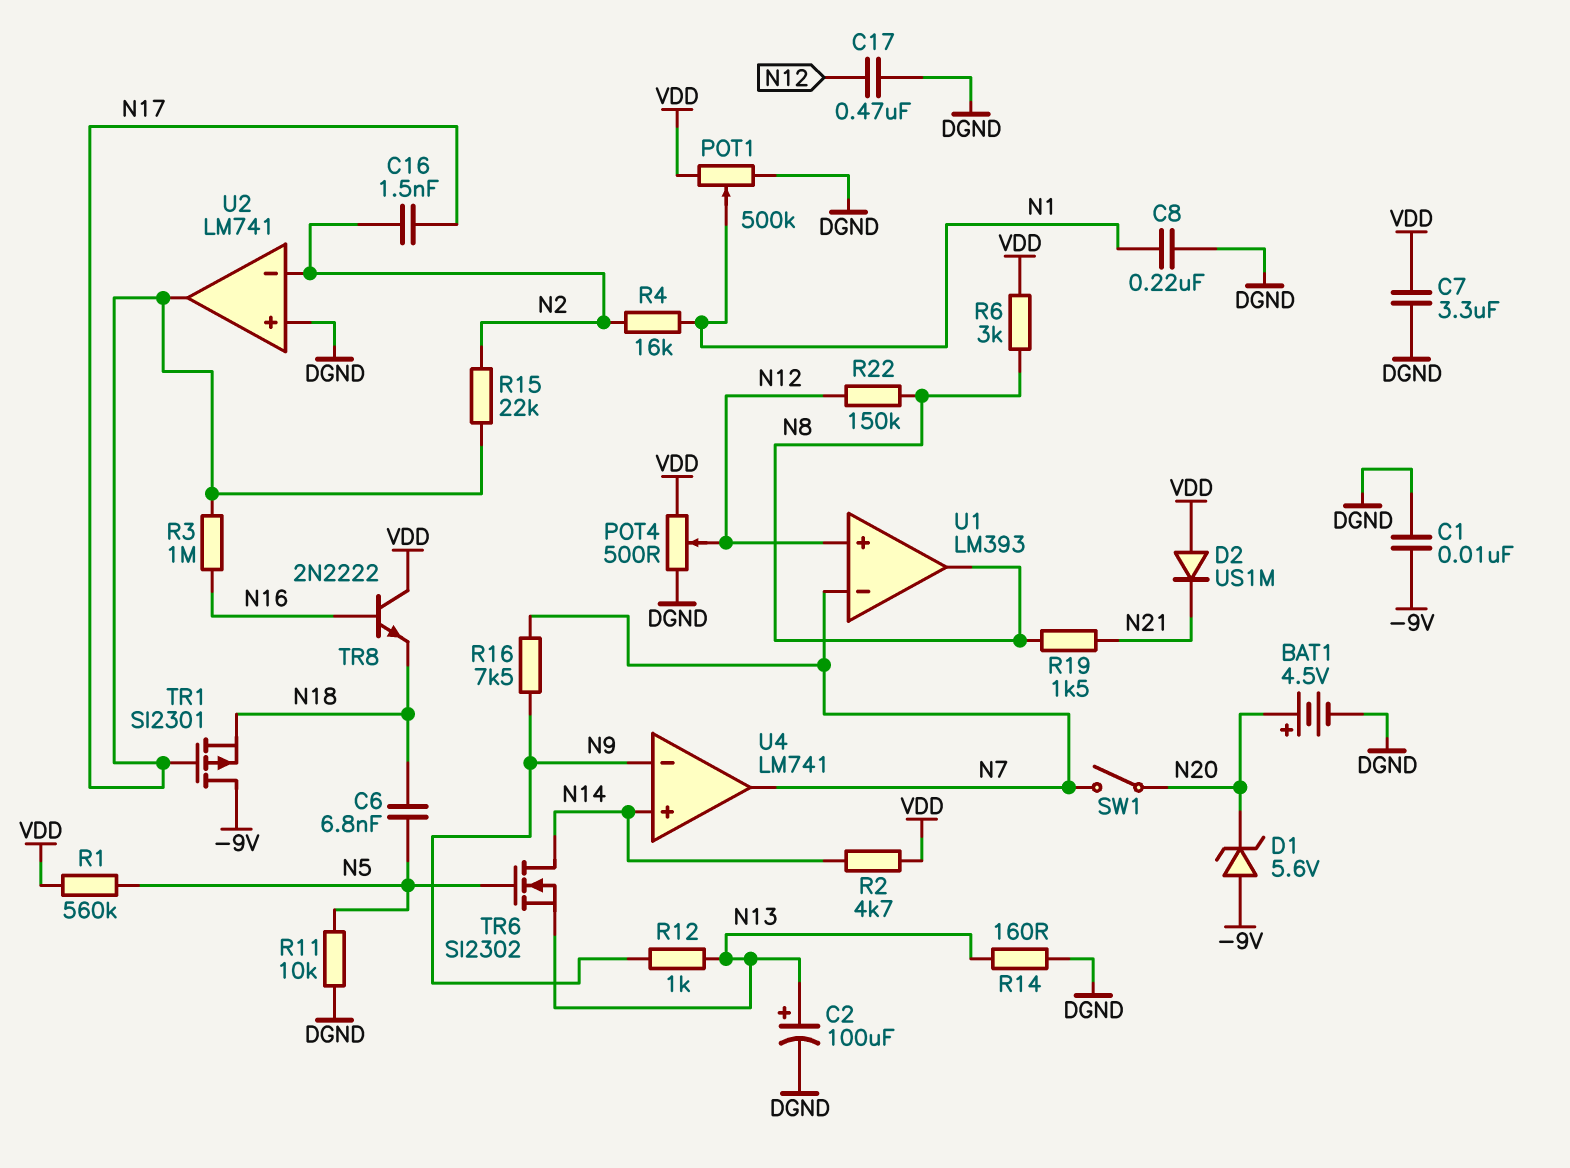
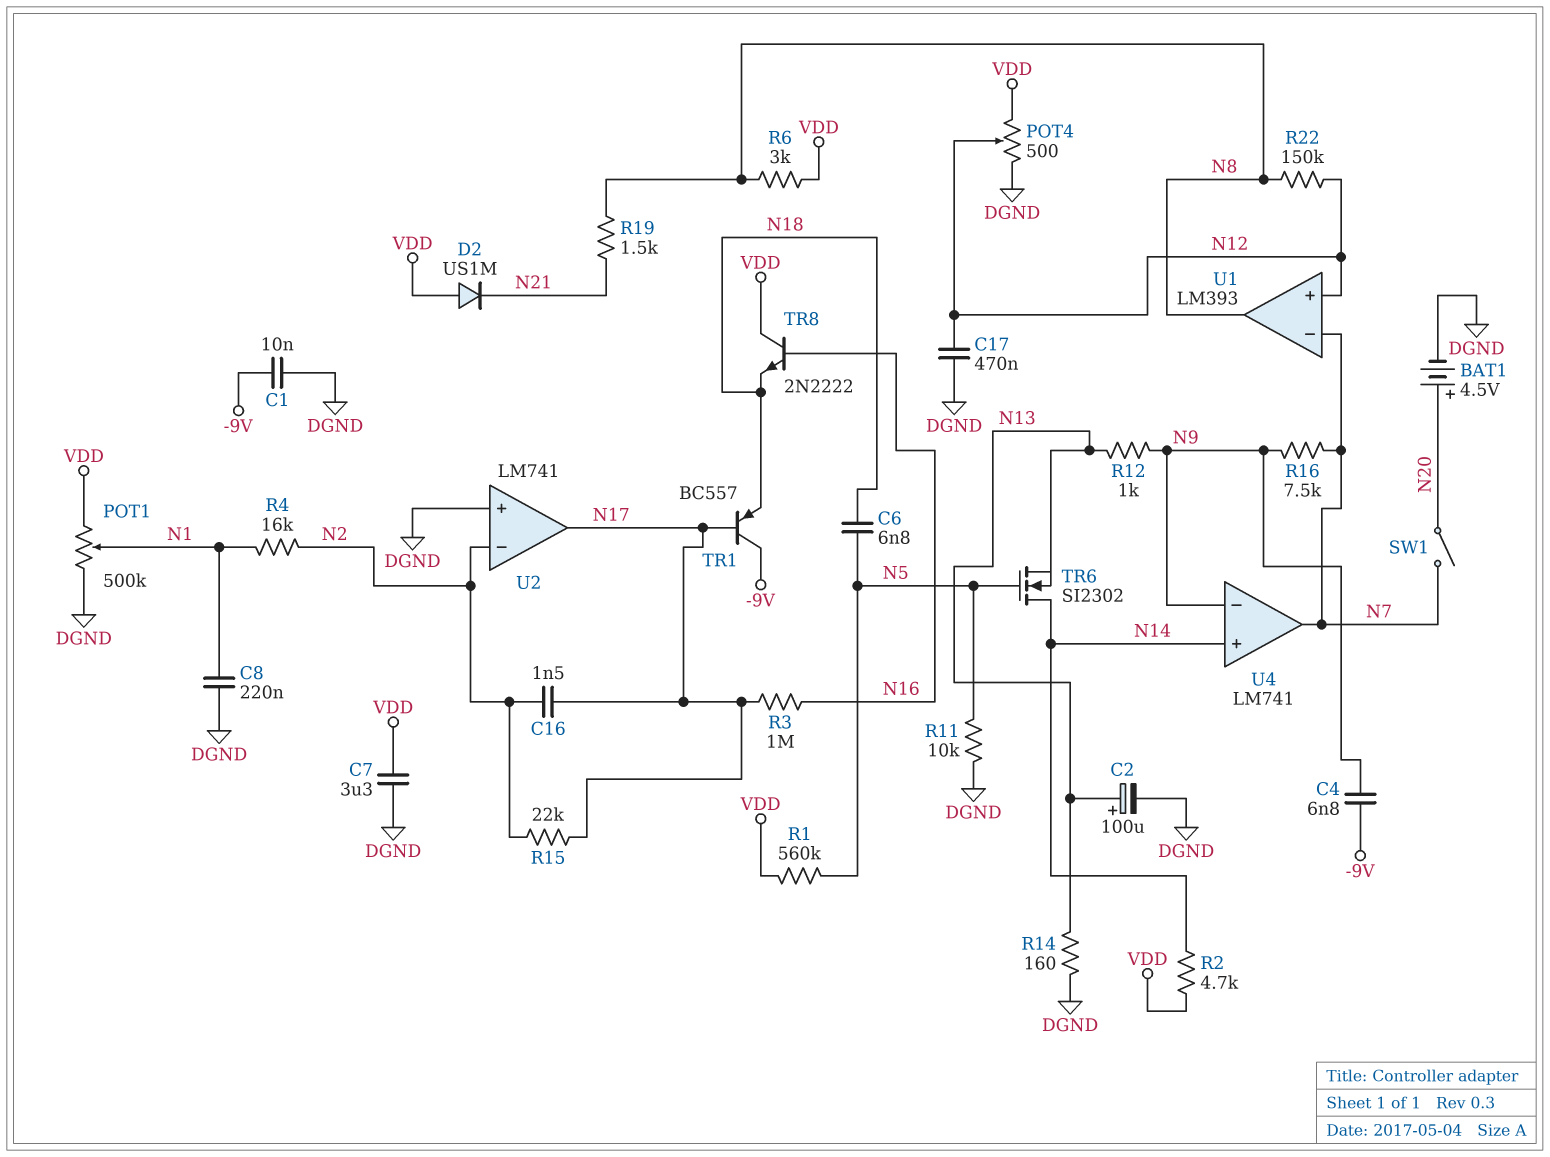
C4: none -> 6.8nF (-9V, N9)
D1: zener 5.6V (A -9V, K N20) -> none
TR1: PMOS SI2301 (G N17, D -9V, S N18) -> PNP BC557 (B N17, C -9V, E N18)

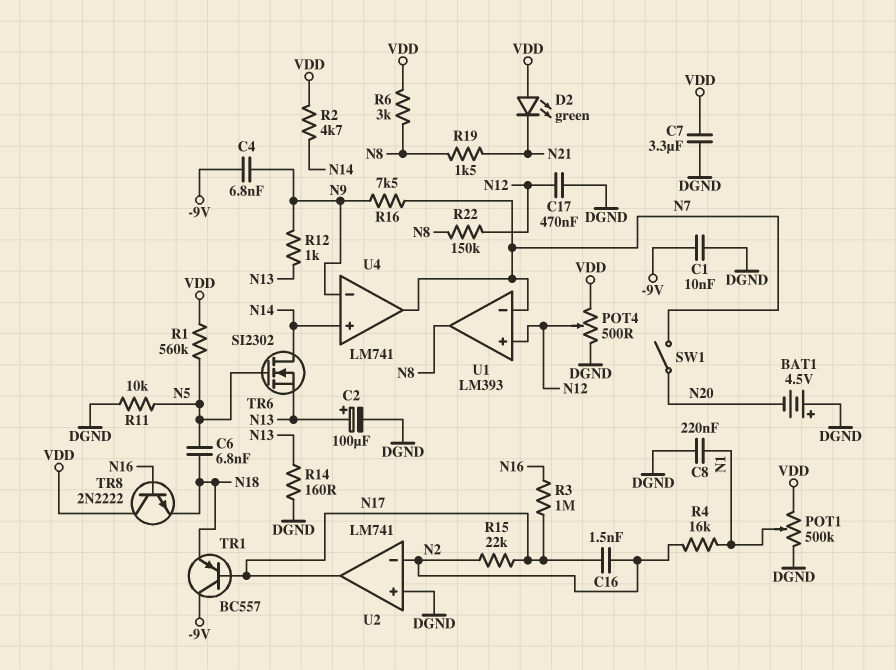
BAT1: 4.5V (plus N20, minus DGND) -> 4.5V (plus DGND, minus N20)
D2: diode US1M (A VDD, K N21) -> LED green (A VDD, K N21)

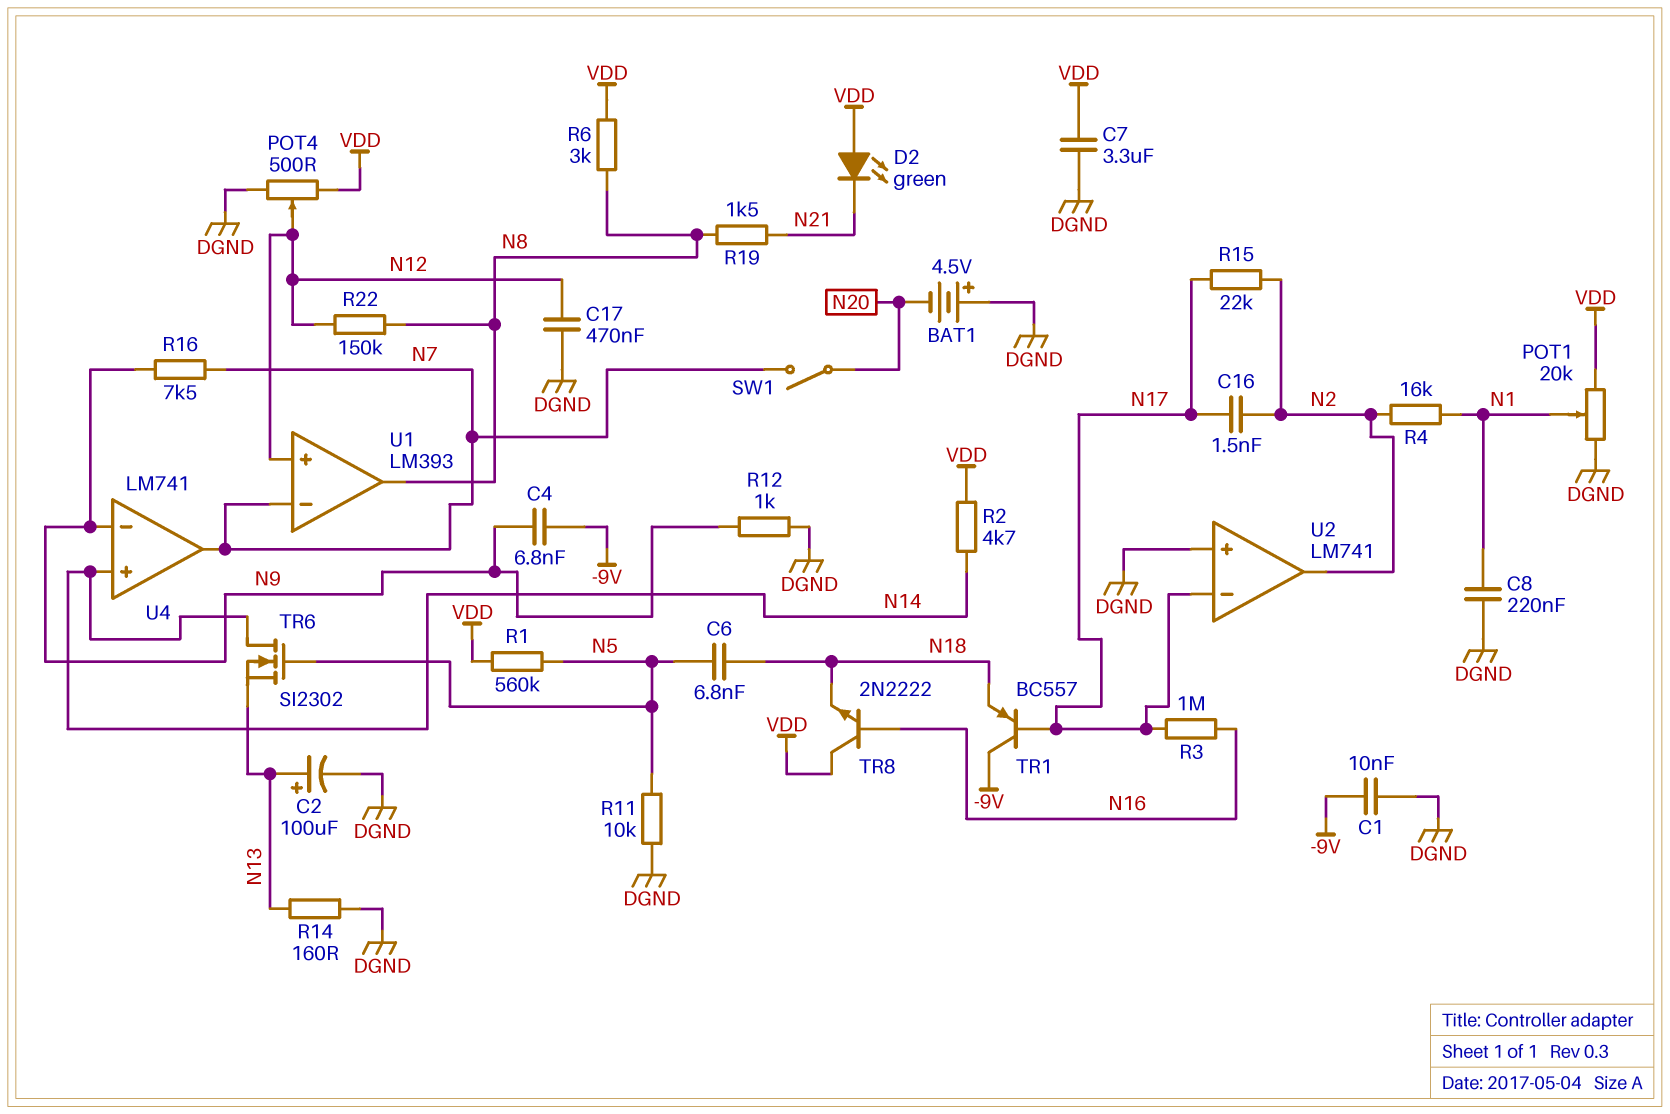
POT1: 500k (DGND, VDD, wiper N1) -> 20k (DGND, VDD, wiper N1)
R12: 1k (N9, N13) -> 1k (DGND, N9)
U2 pin in-: N2 -> N17
U2 pin out: N17 -> N2

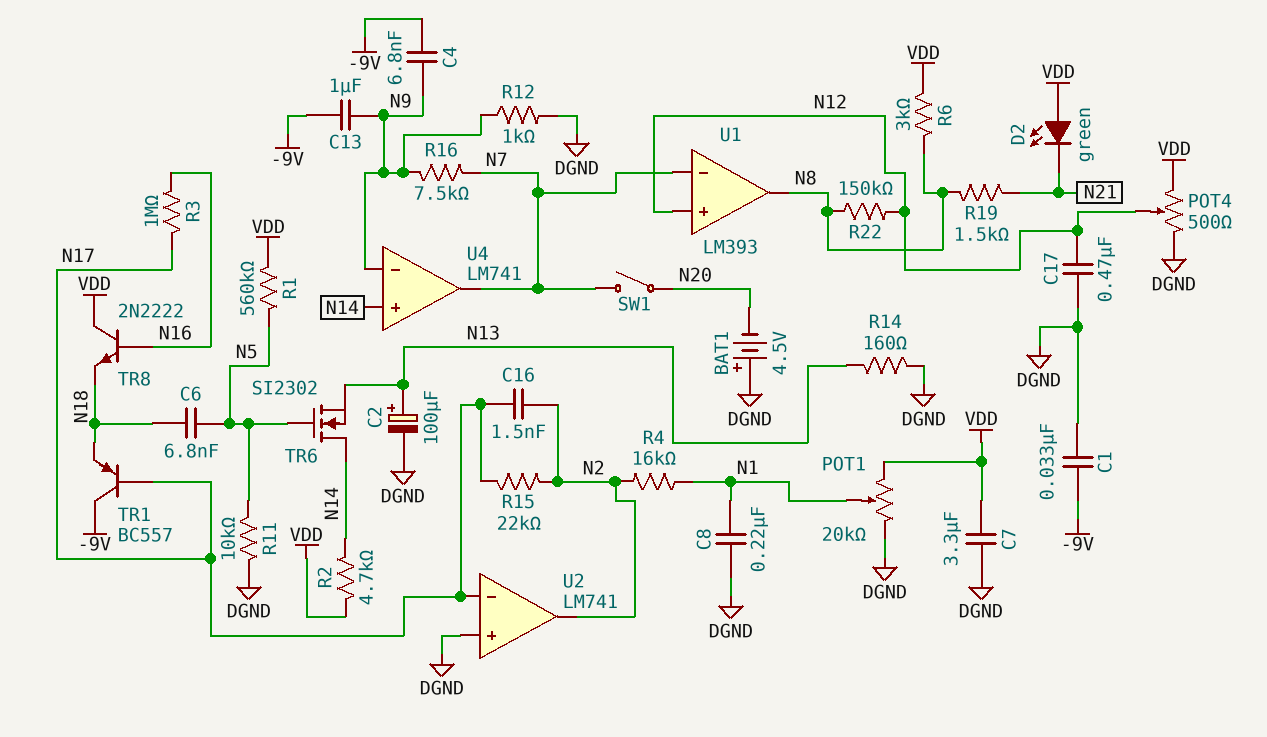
C1: 10nF (-9V, DGND) -> 33nF (-9V, DGND)
C13: none -> 1uF (-9V, N9)

